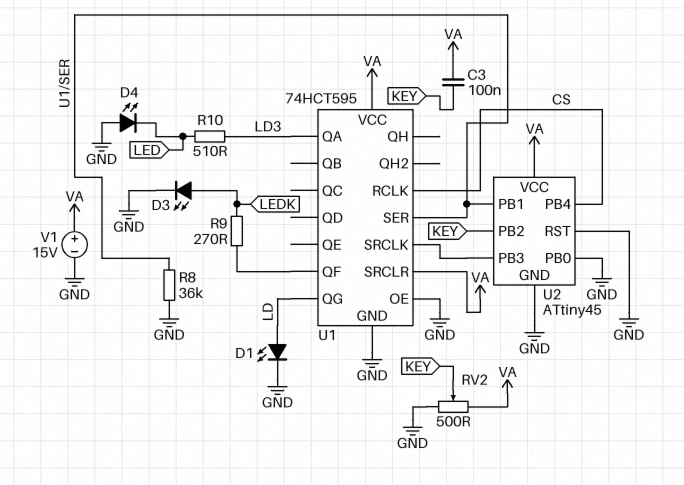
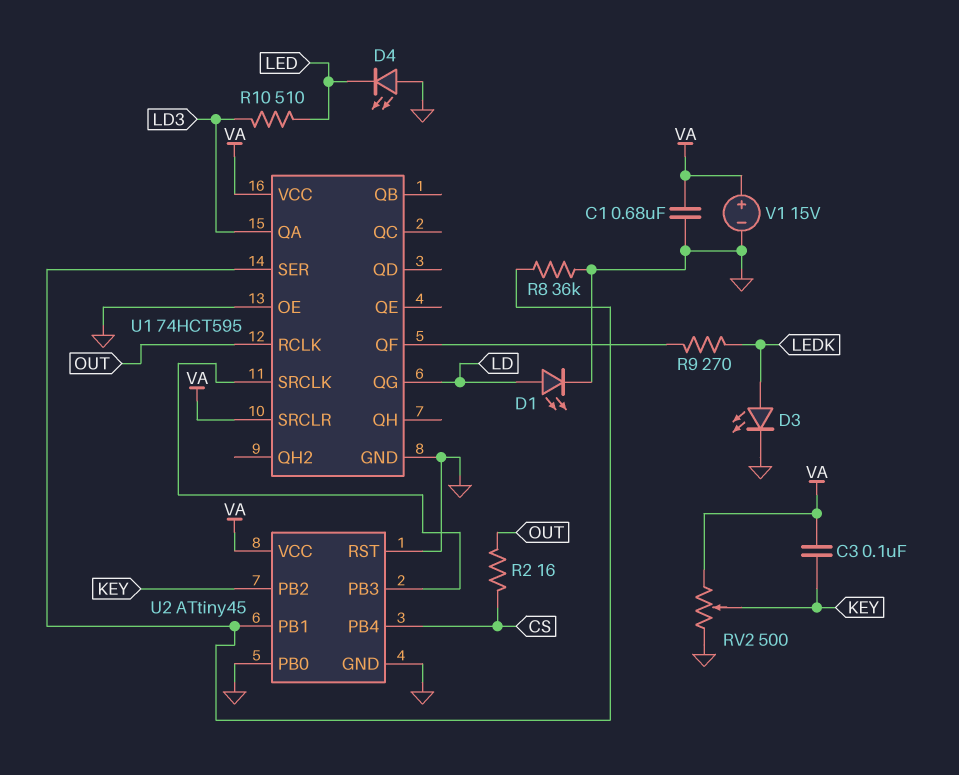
C1: none -> 680nF (GND, VA)
R2: none -> 16 (CS, OUT)
U1 pin RCLK: CS -> OUT

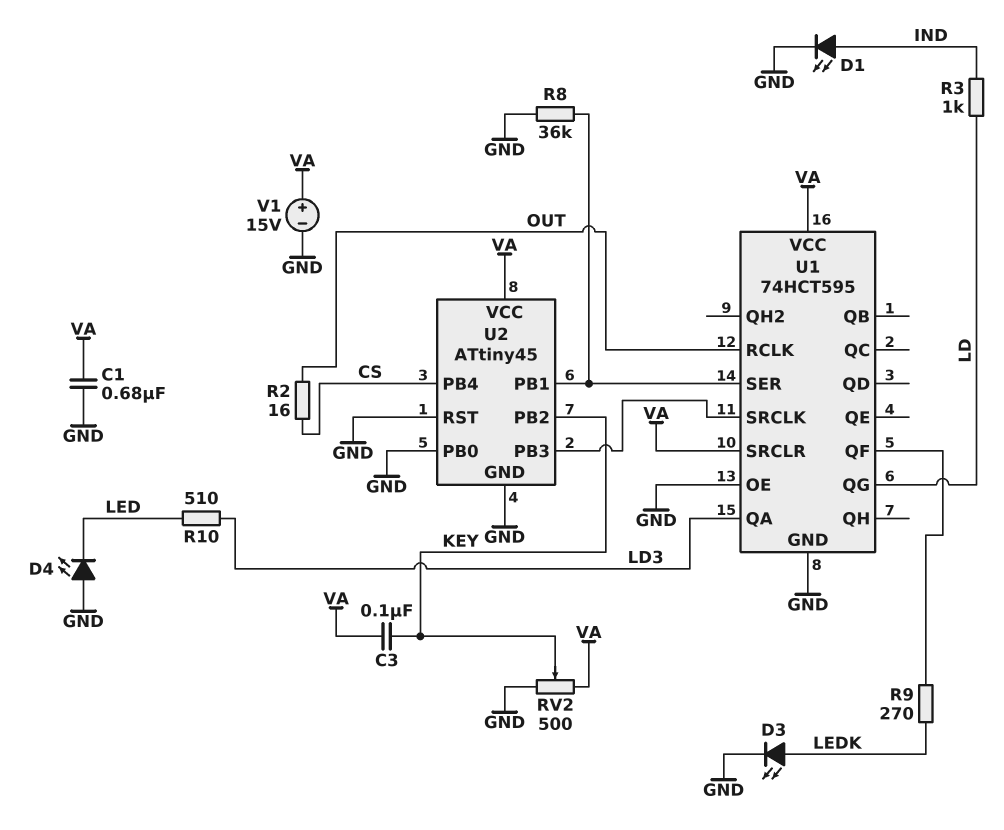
D1: LED (A LD, K GND) -> LED (A IND, K GND)
R3: none -> 1k (IND, LD)

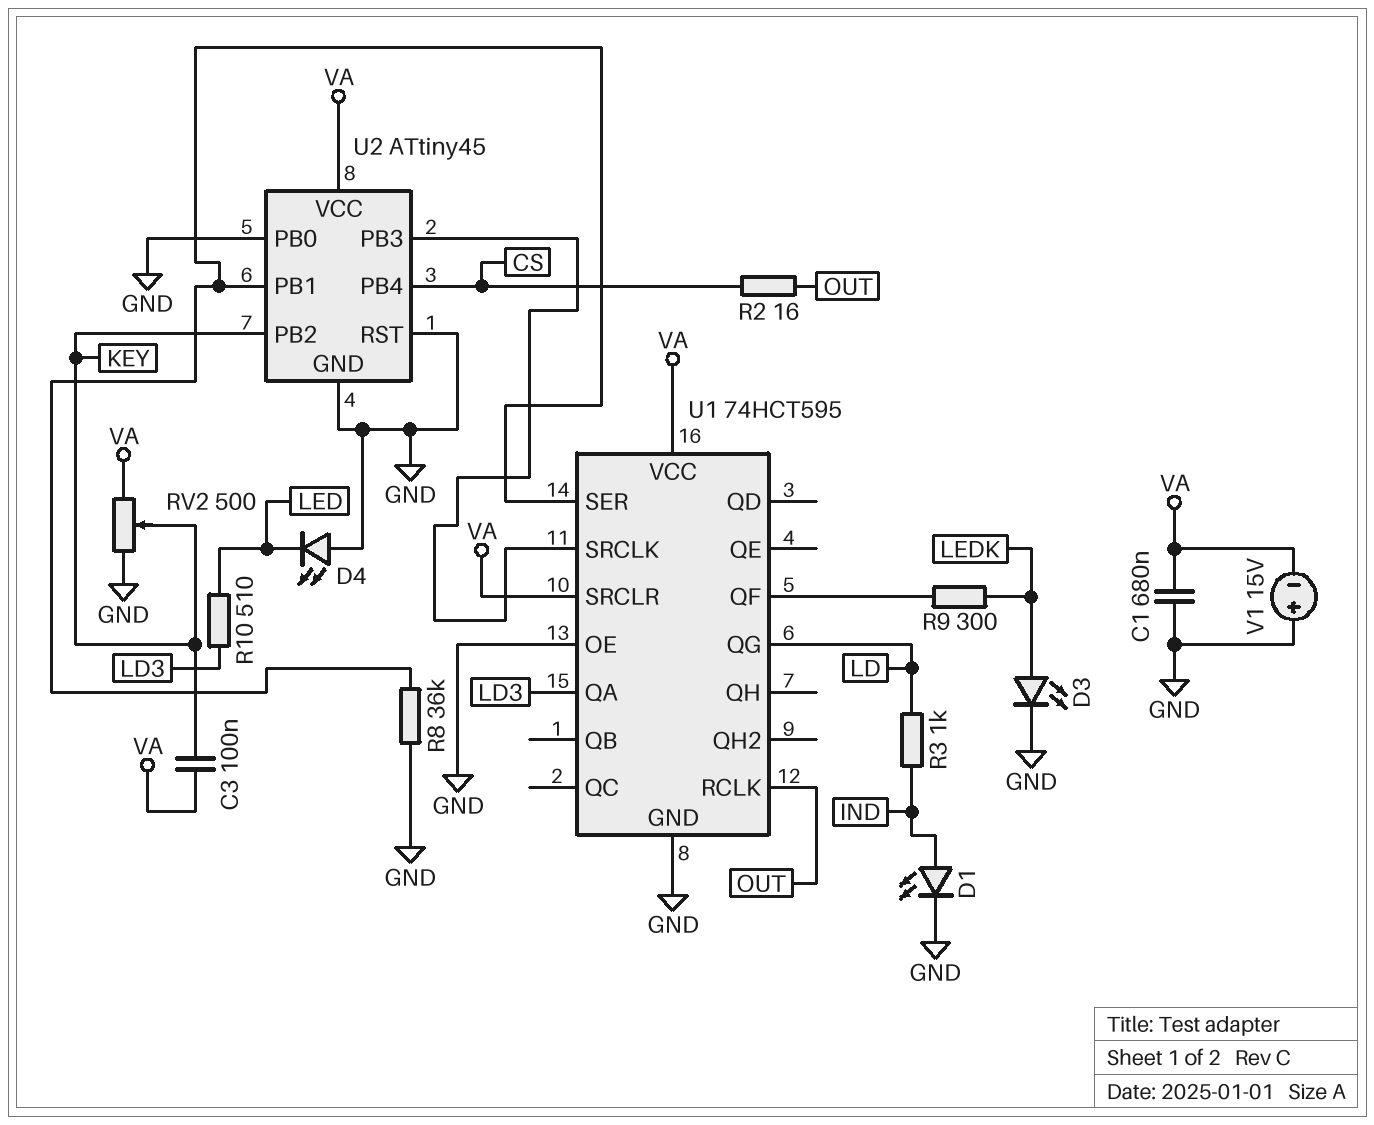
R9: 270 (LEDK, U1/QF) -> 300 (LEDK, U1/QF)
V1: 15V (plus VA, minus GND) -> 15V (plus GND, minus VA)

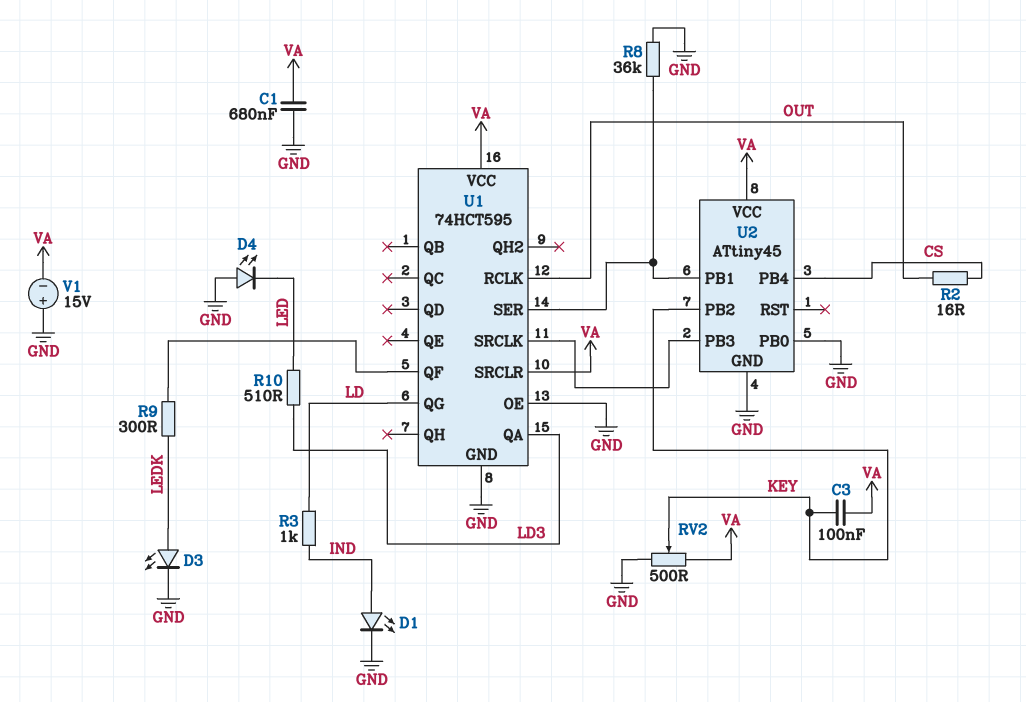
U2 pin RST: GND -> none

